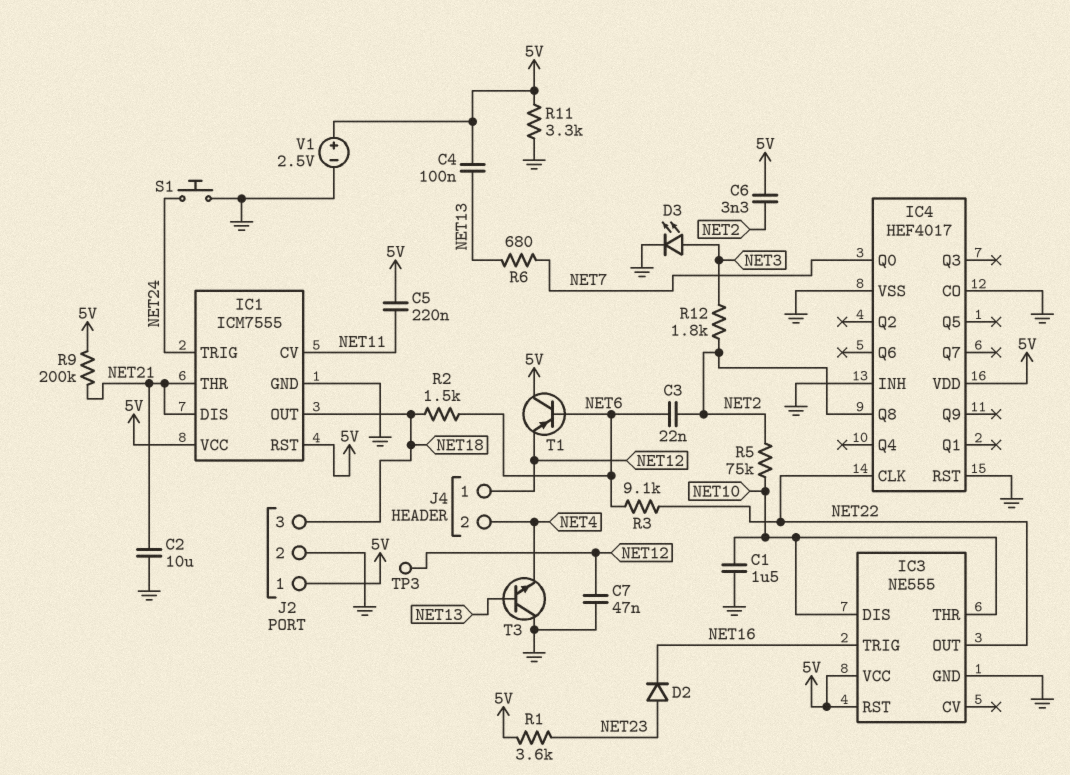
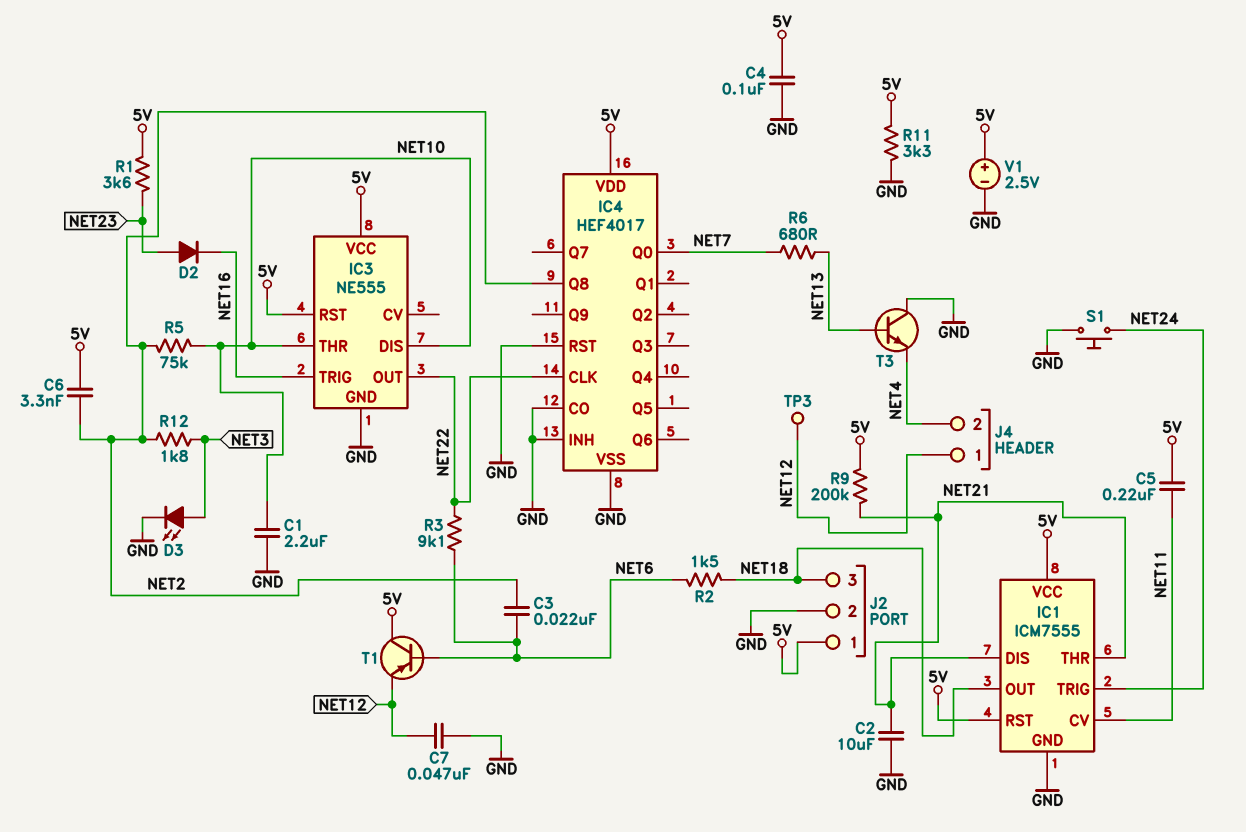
C1: 1.5uF (GND, NET10) -> 2.2uF (GND, NET10)
C4: 100nF (5V, NET13) -> 100nF (5V, GND)

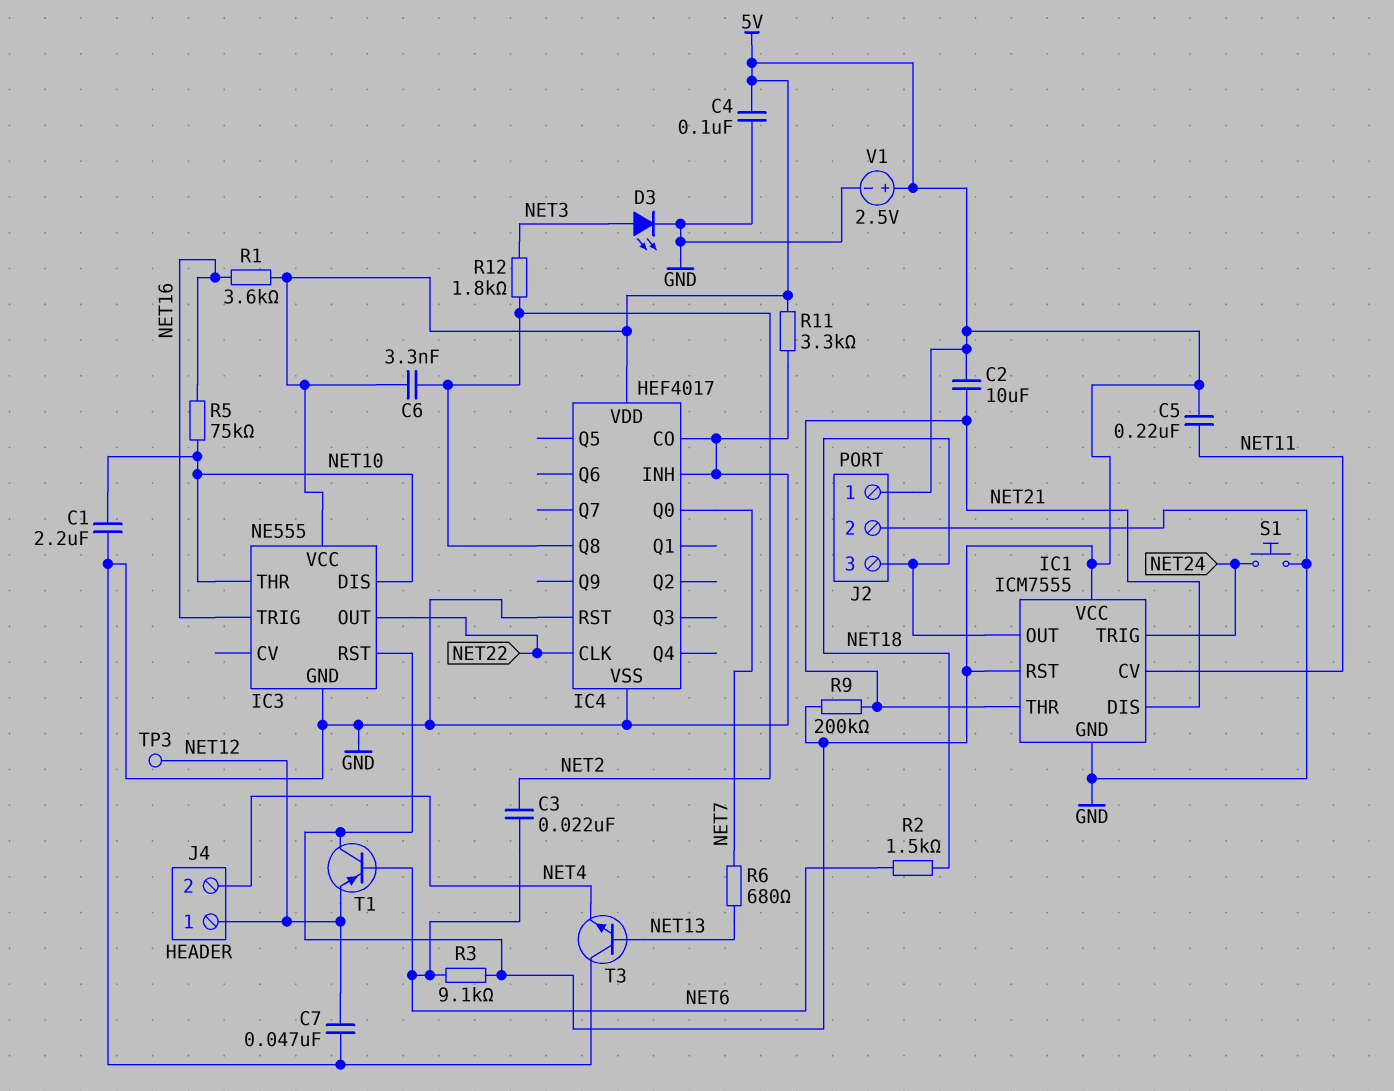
C2: 10uF (GND, NET21) -> 10uF (5V, NET21)
D2: diode (A NET23, K NET16) -> none
R1: 3.6k (5V, NET23) -> 3.6k (5V, NET16)
R3: 9.1k (NET6, NET22) -> 9.1k (5V, NET6)
R5: 75k (NET2, NET10) -> 75k (NET10, NET16)

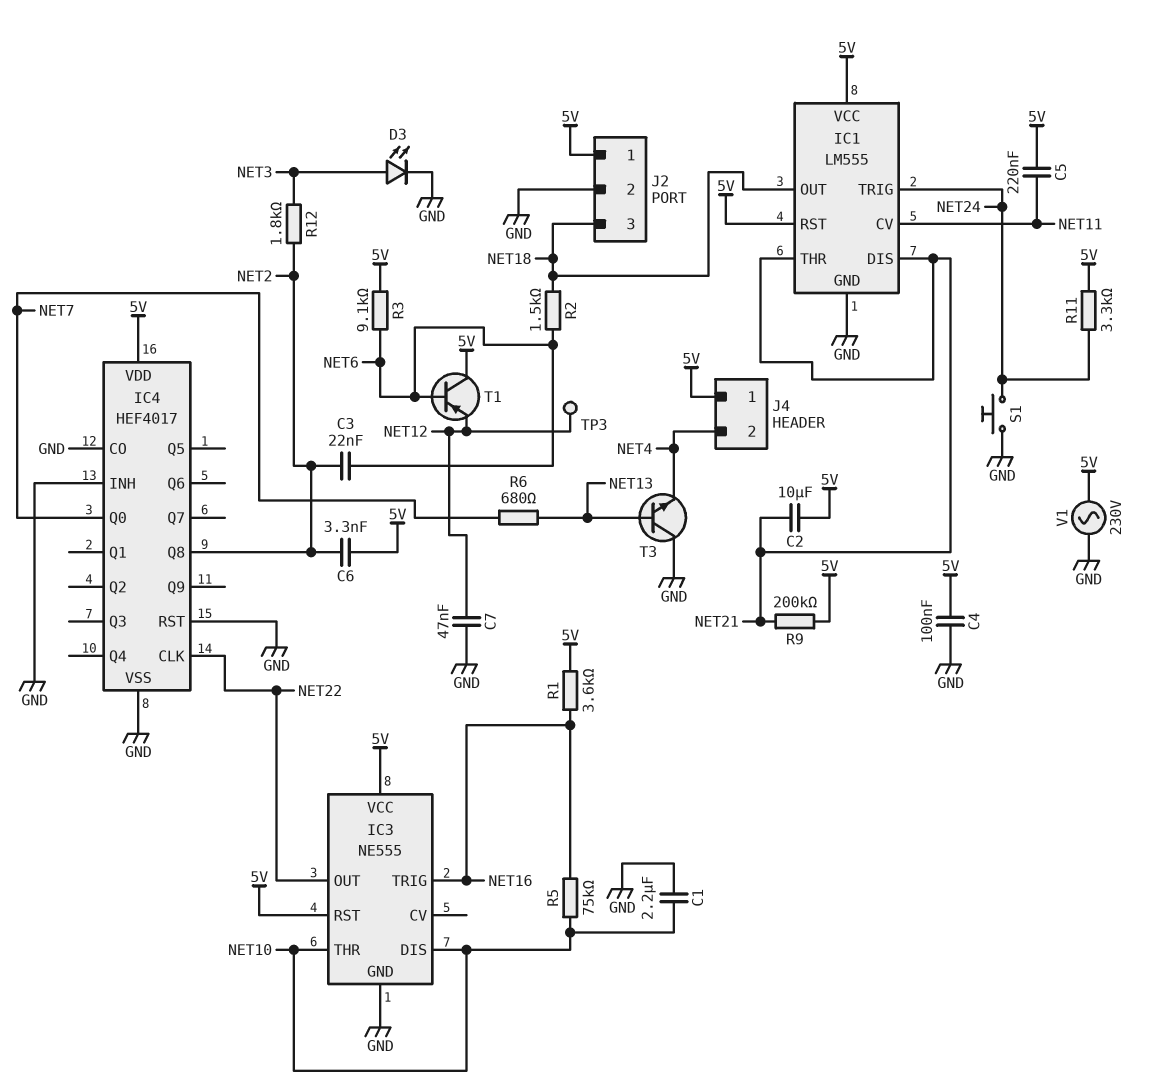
IC1: ICM7555 -> LM555
J4 pin 1: NET12 -> 5V
R11: 3.3k (5V, GND) -> 3.3k (5V, NET24)
V1: 2.5V (plus 5V, minus GND) -> AC 230V (5V, GND)

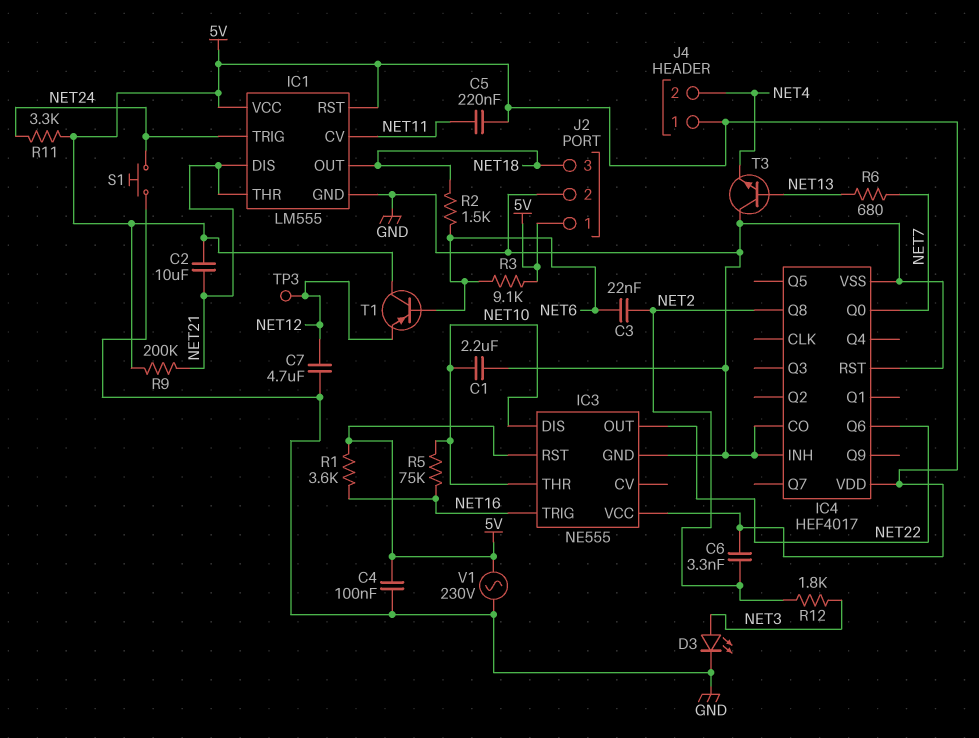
C7: 47nF (GND, NET12) -> 4.7uF (GND, NET12)
IC4 pin CLK: NET22 -> none
IC4 pin Q6: none -> NET22

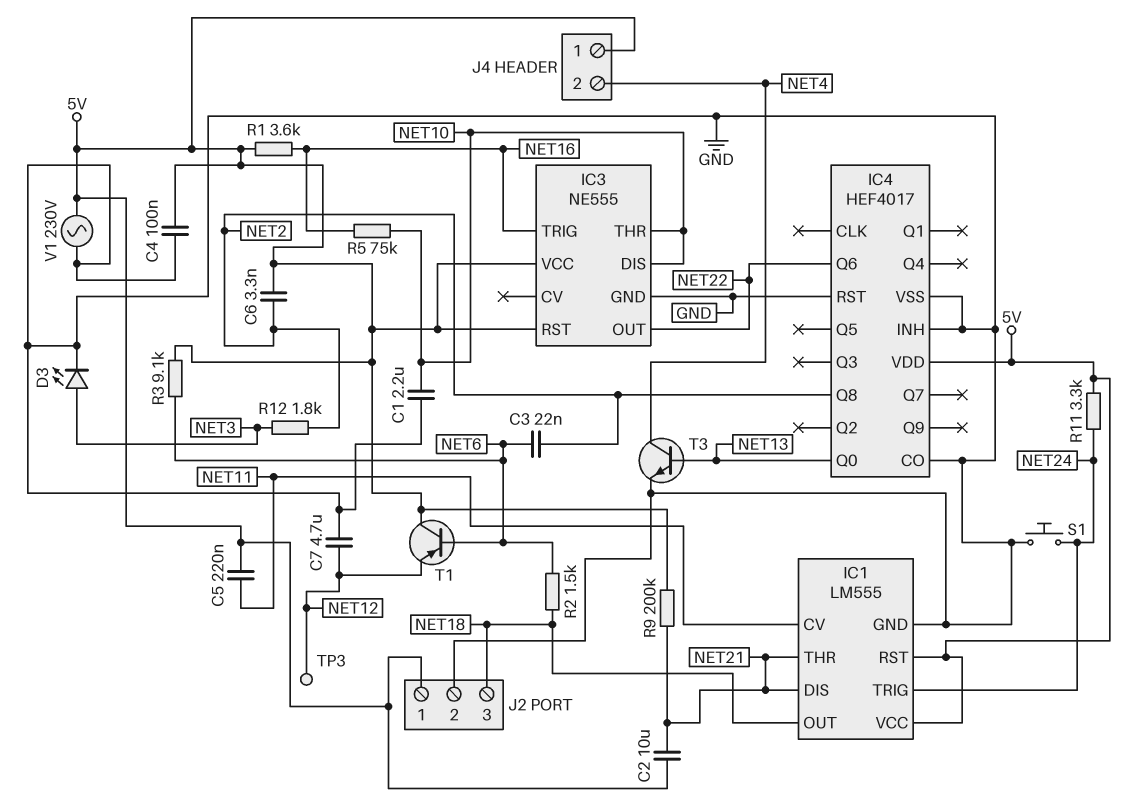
IC4 pin Q0: NET7 -> NET13
R6: 680 (NET7, NET13) -> none
T3: NPN (B NET13, C GND, E NET4) -> NPN (B NET13, C NET4, E GND)

